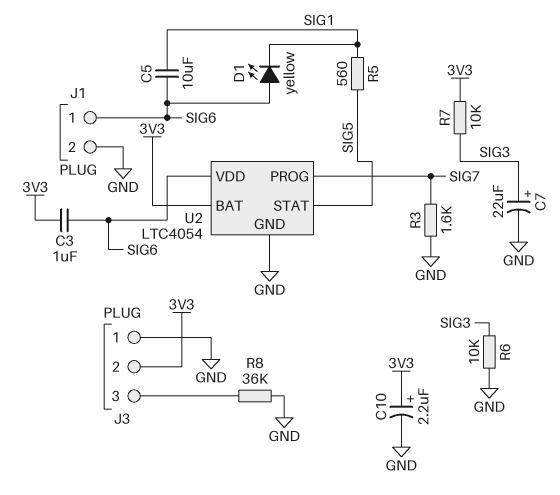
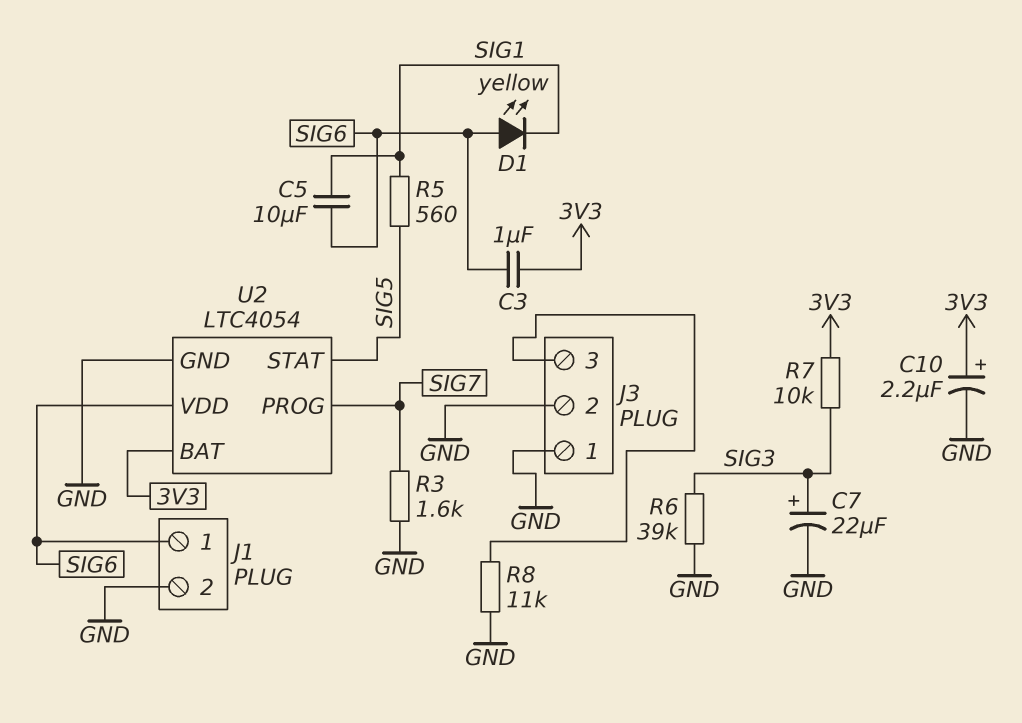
J3 pin 2: 3V3 -> GND
R6: 10k (GND, SIG3) -> 39k (GND, SIG3)
R8: 36k (GND, J3/3) -> 11k (GND, J3/3)

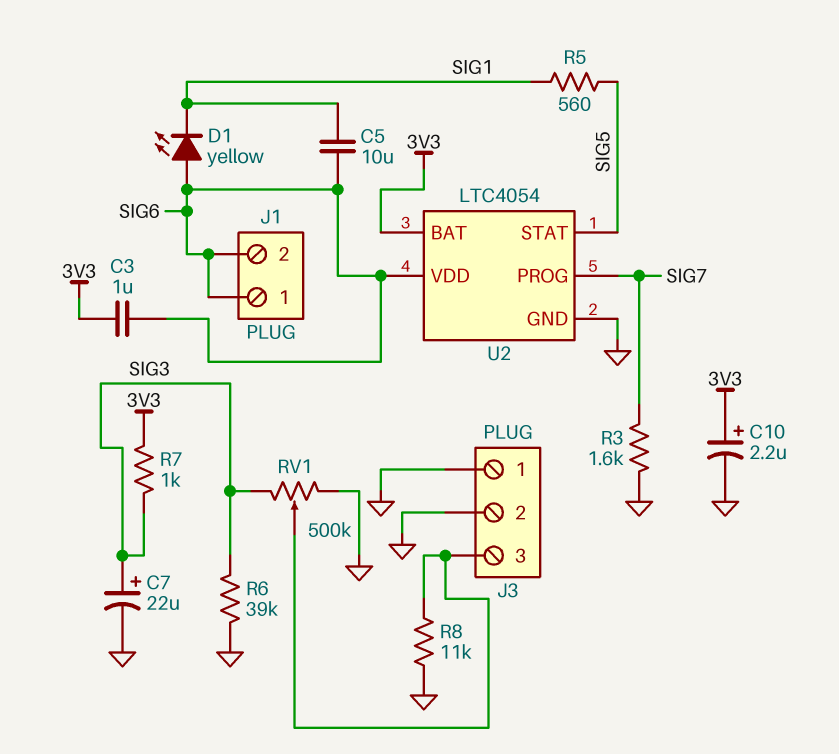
J1 pin 2: GND -> SIG6
R7: 10k (3V3, SIG3) -> 1k (3V3, SIG3)
RV1: none -> 500k (GND, SIG3, wiper J3/3)

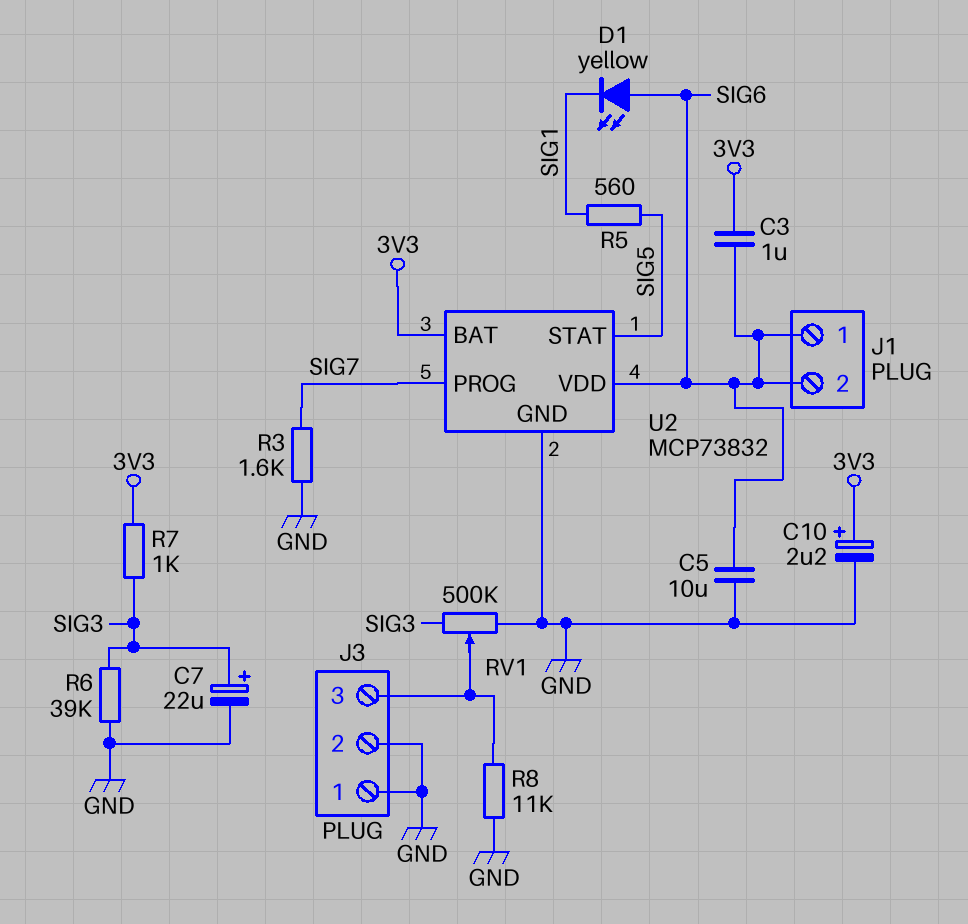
C5: 10uF (SIG1, SIG6) -> 10uF (GND, SIG6)
U2: LTC4054 -> MCP73832

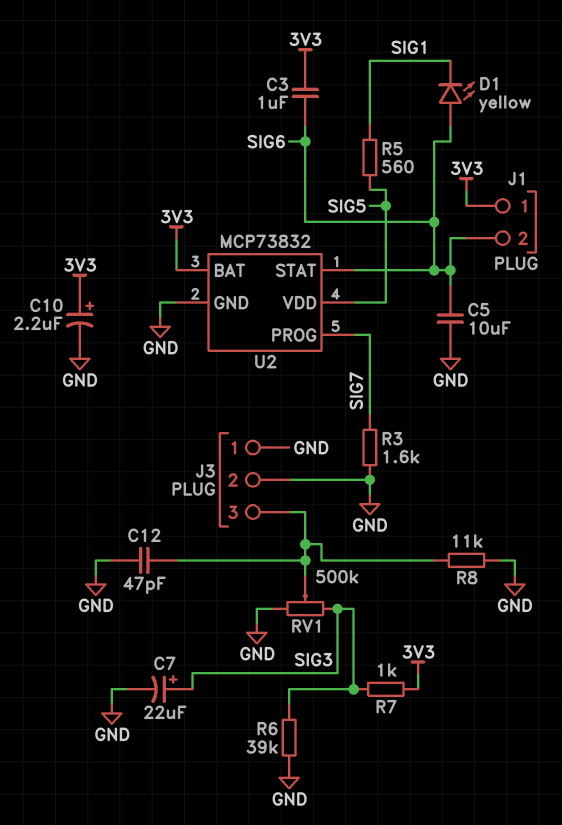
C12: none -> 47pF (GND, J3/3)
J1 pin 1: SIG6 -> 3V3
U2 pin STAT: SIG5 -> SIG6
U2 pin VDD: SIG6 -> SIG5

